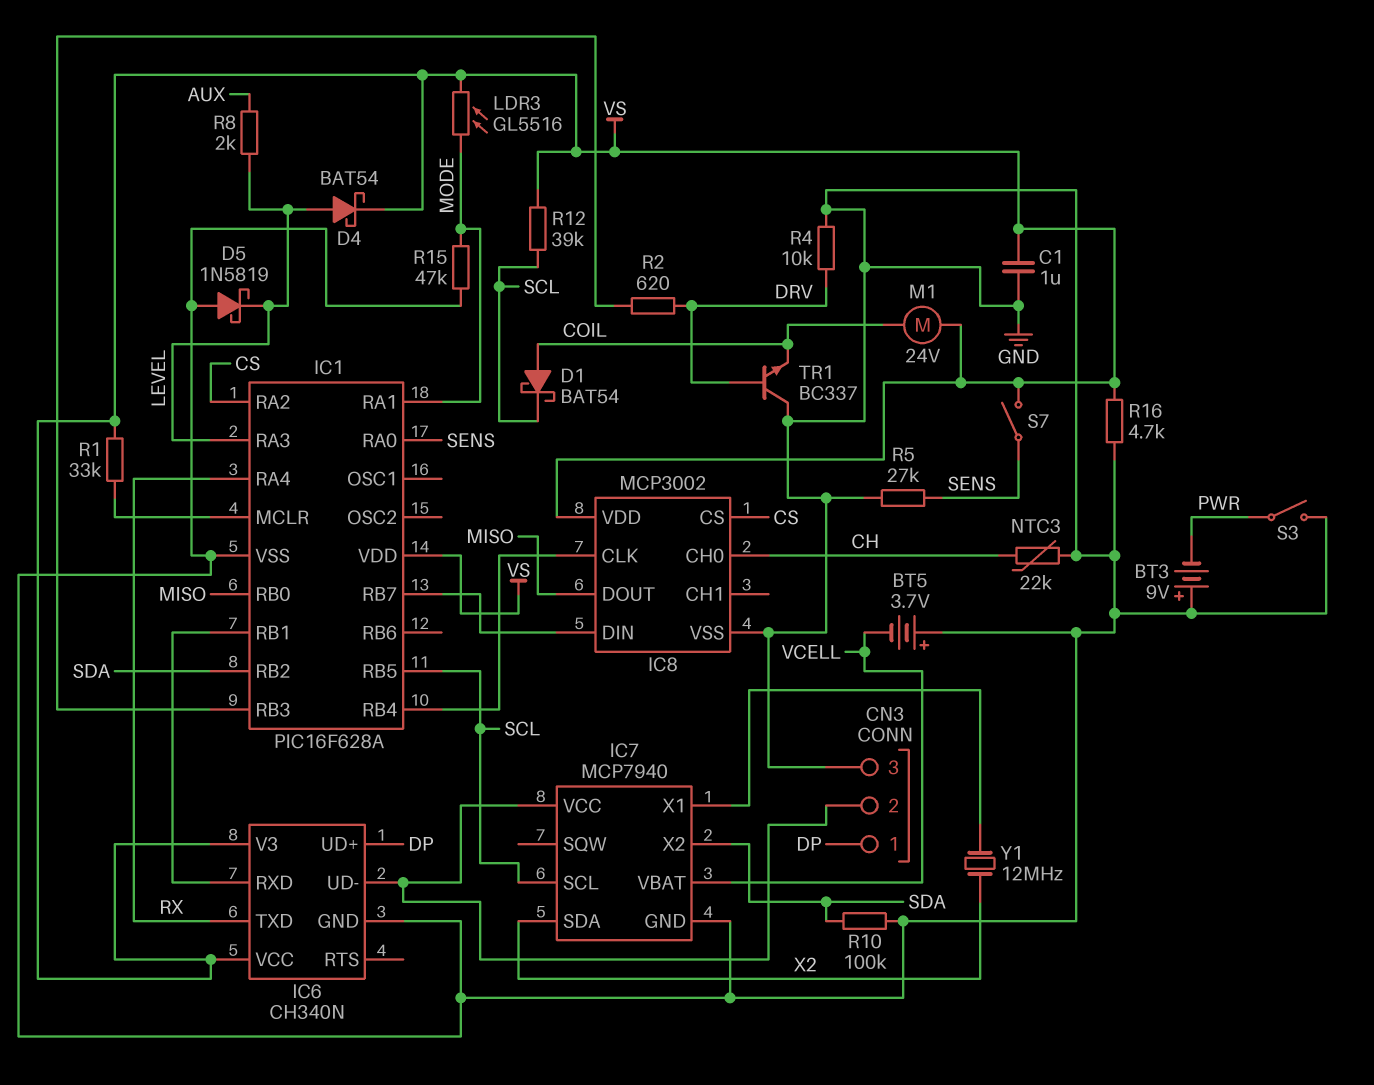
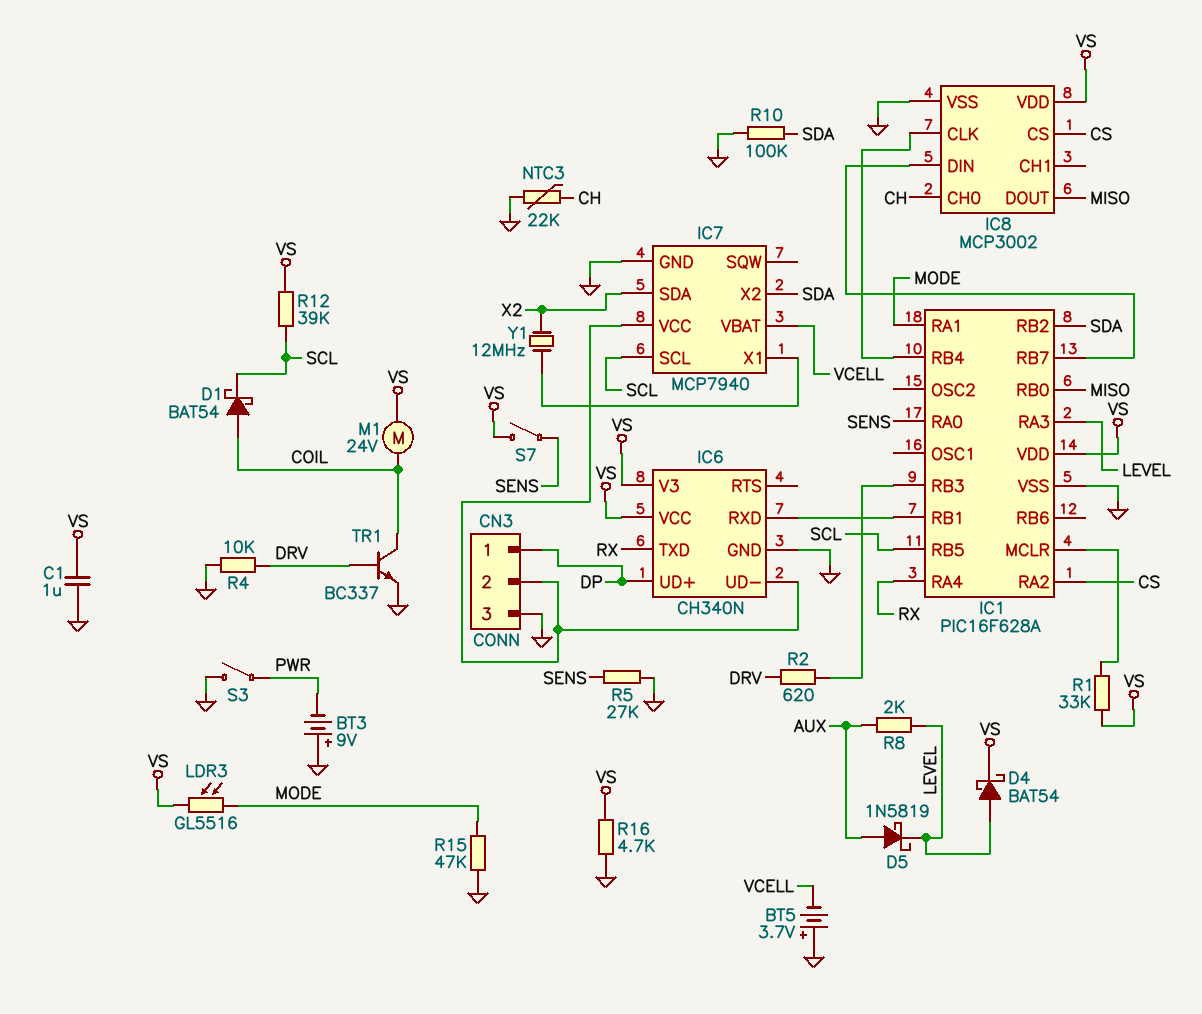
D5: schottky 1N5819 (A GND, K LEVEL) -> schottky 1N5819 (A AUX, K LEVEL)
TR1: NPN BC337 (B DRV, C GND, E COIL) -> NPN BC337 (B DRV, C COIL, E GND)

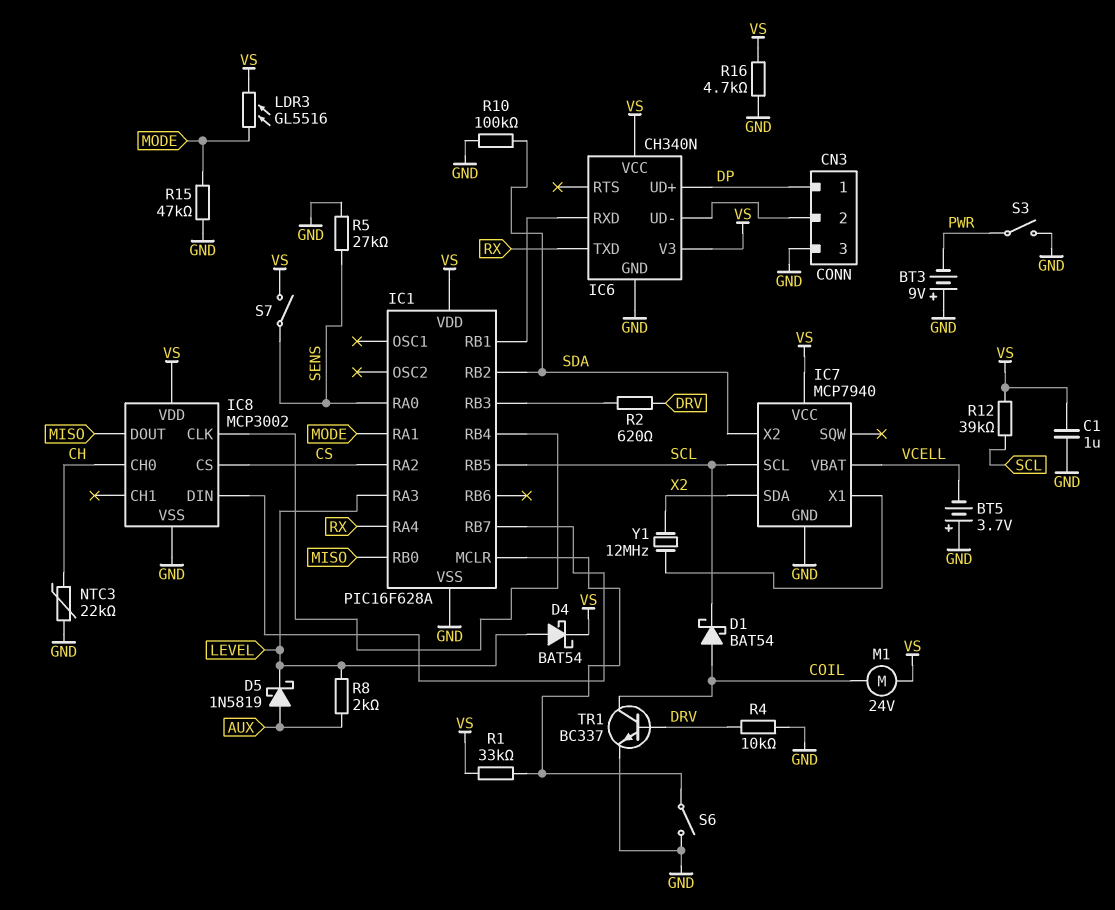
IC7 pin VCC: CN3/2 -> VS
S6: none -> switch (GND, IC1/MCLR)

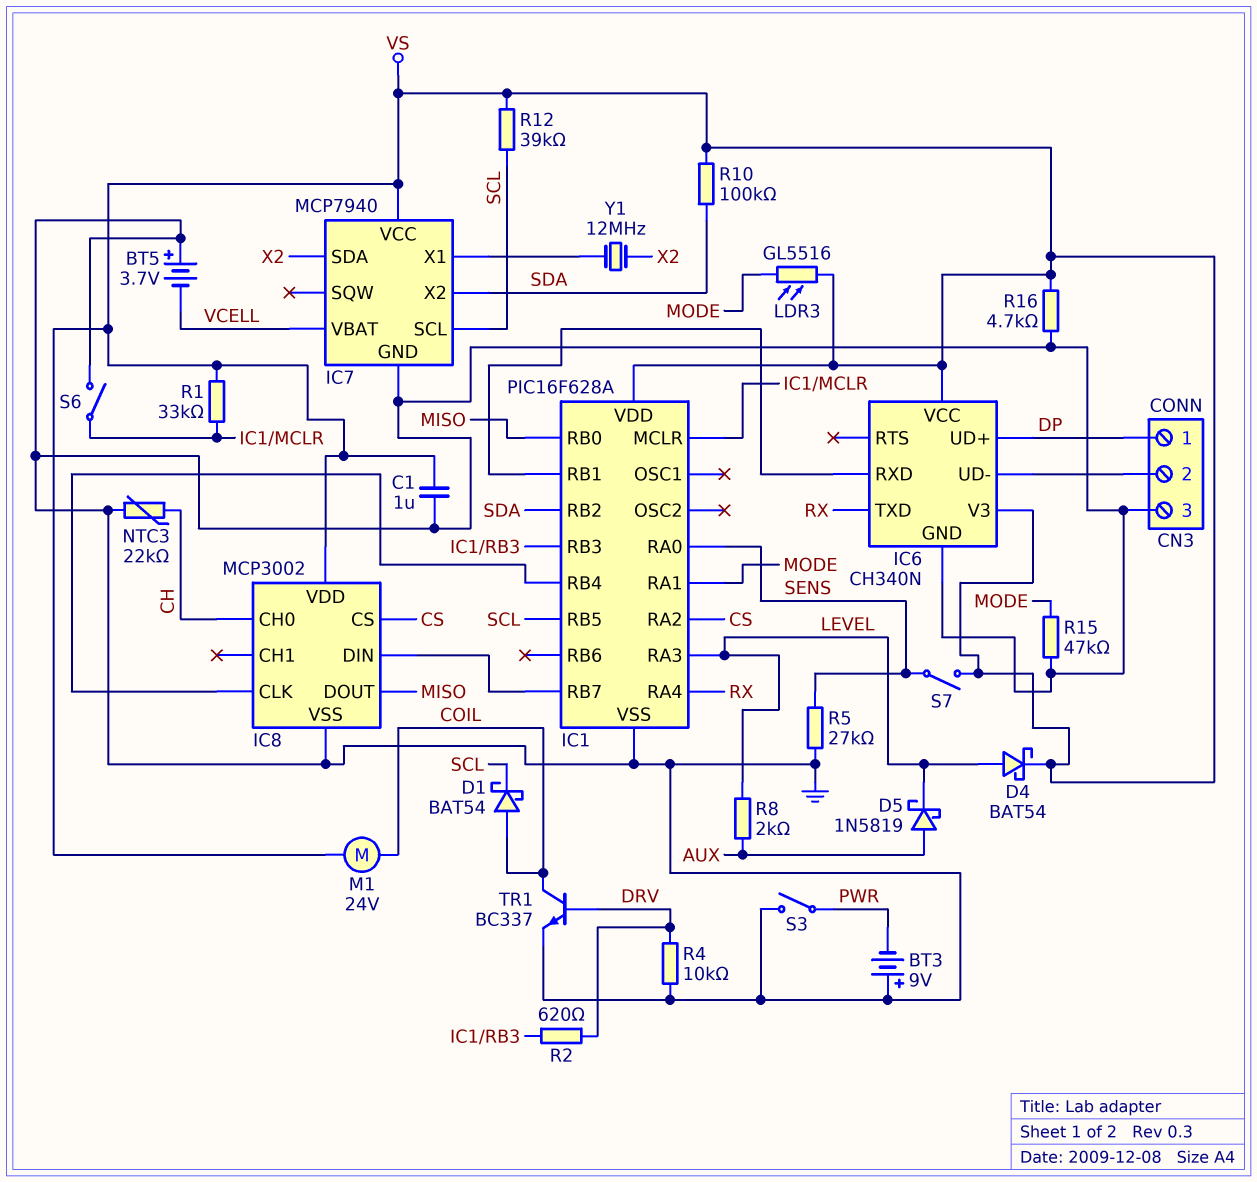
R10: 100k (GND, SDA) -> 100k (SDA, VS)

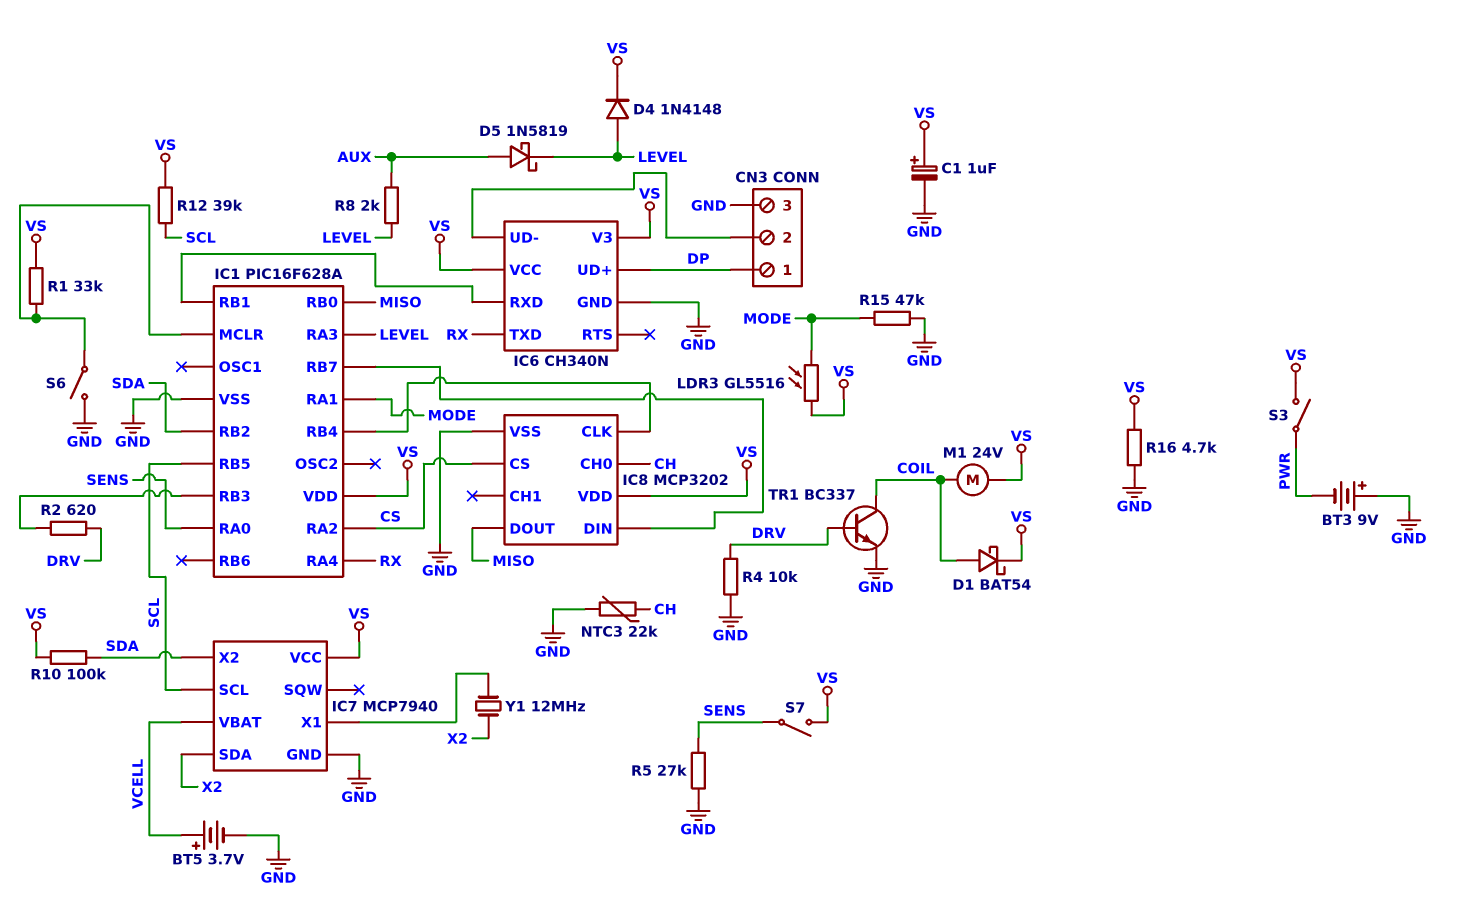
BT5: 3.7V (plus GND, minus VCELL) -> 3.7V (plus VCELL, minus GND)
C1: 1uF (GND, VS) -> 1uF (plus VS, minus GND)
D1: schottky BAT54 (A COIL, K SCL) -> schottky BAT54 (A COIL, K VS)
D4: schottky BAT54 (A LEVEL, K VS) -> diode 1N4148 (A LEVEL, K VS)
IC8: MCP3002 -> MCP3202
S3: switch (GND, PWR) -> switch (PWR, VS)

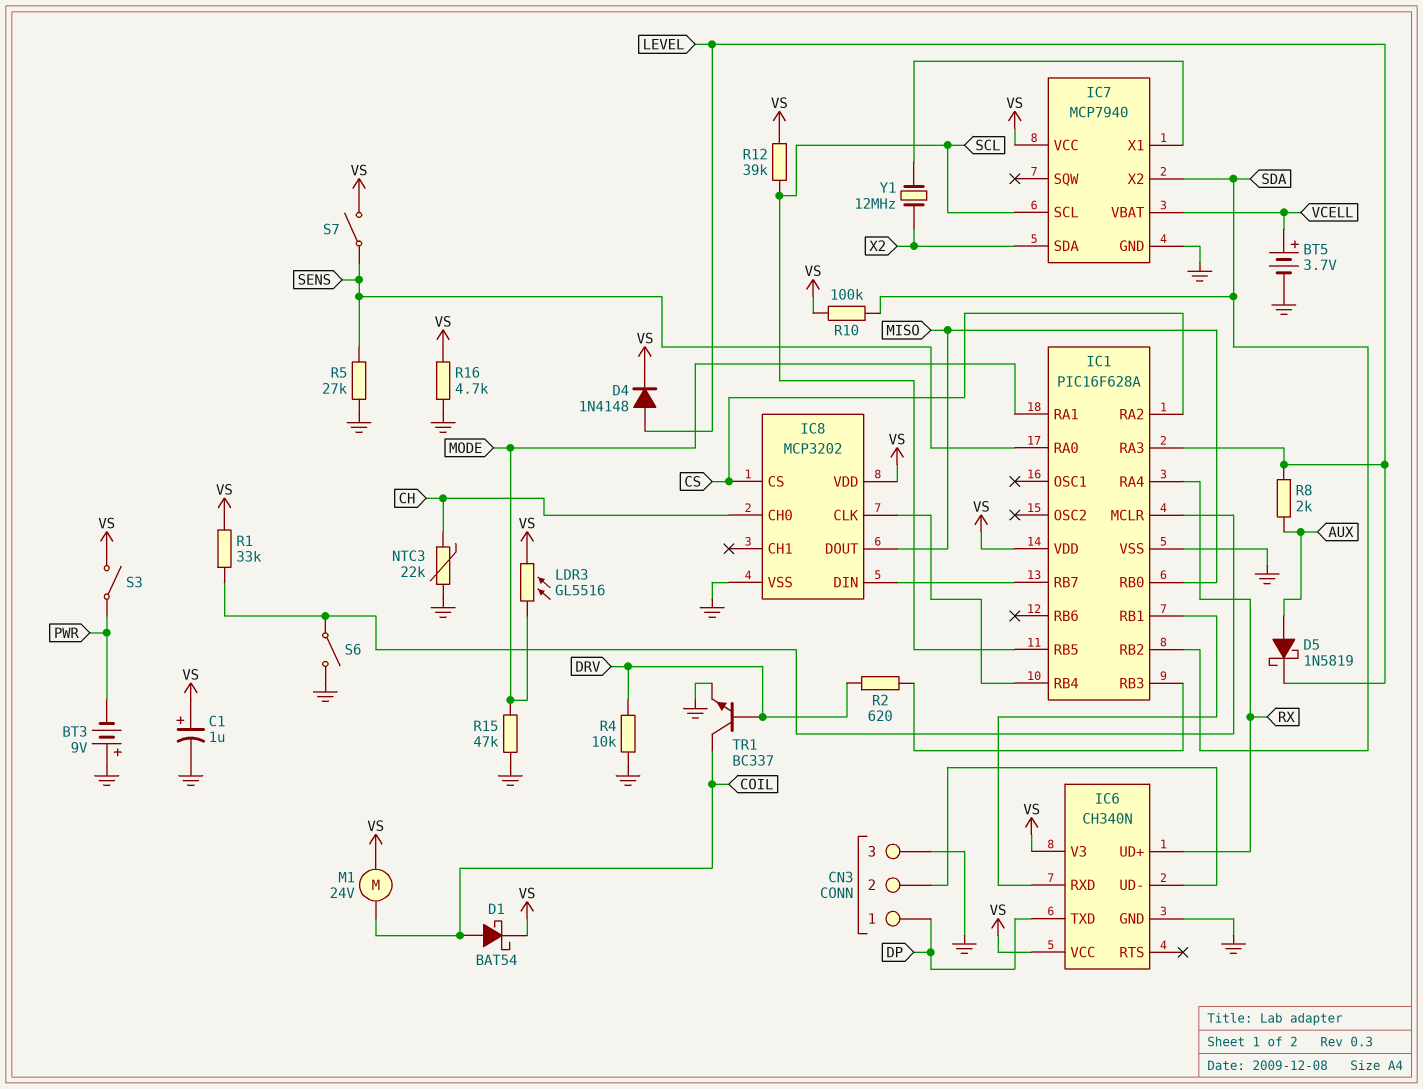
IC6 pin TXD: RX -> DP
IC6 pin UD+: DP -> RX

